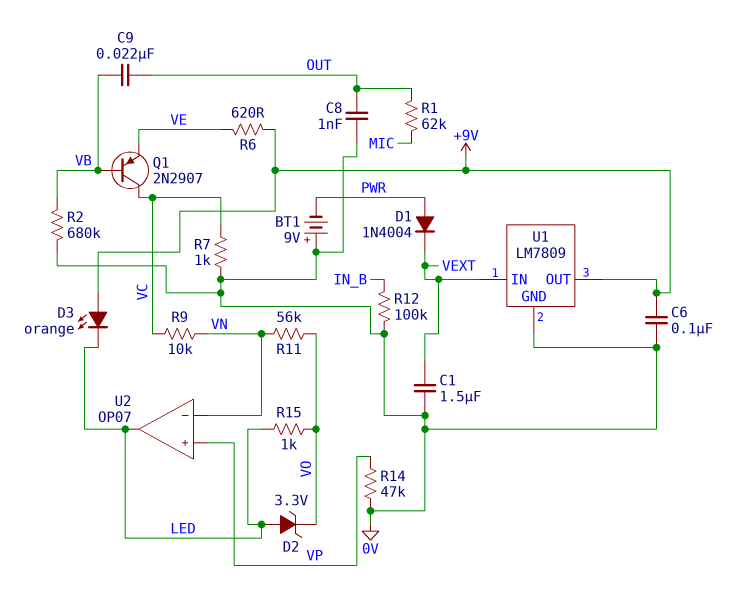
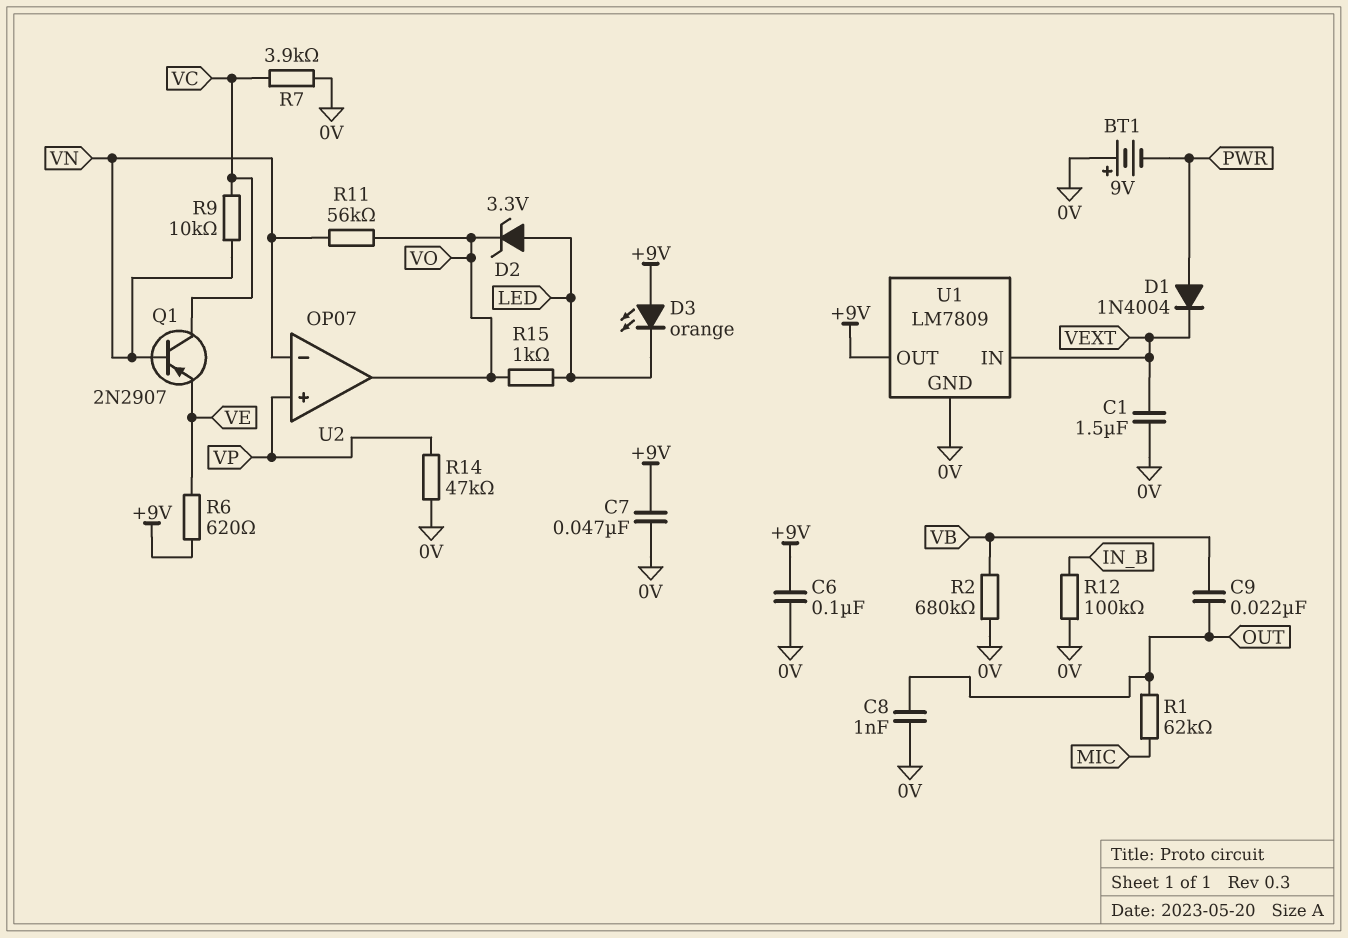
C7: none -> 47nF (+9V, 0V)
Q1: PNP 2N2907 (B VB, C VC, E VE) -> PNP 2N2907 (B VN, C VC, E VE)
R7: 1k (0V, VC) -> 3.9k (0V, VC)
U2 pin out: LED -> VO

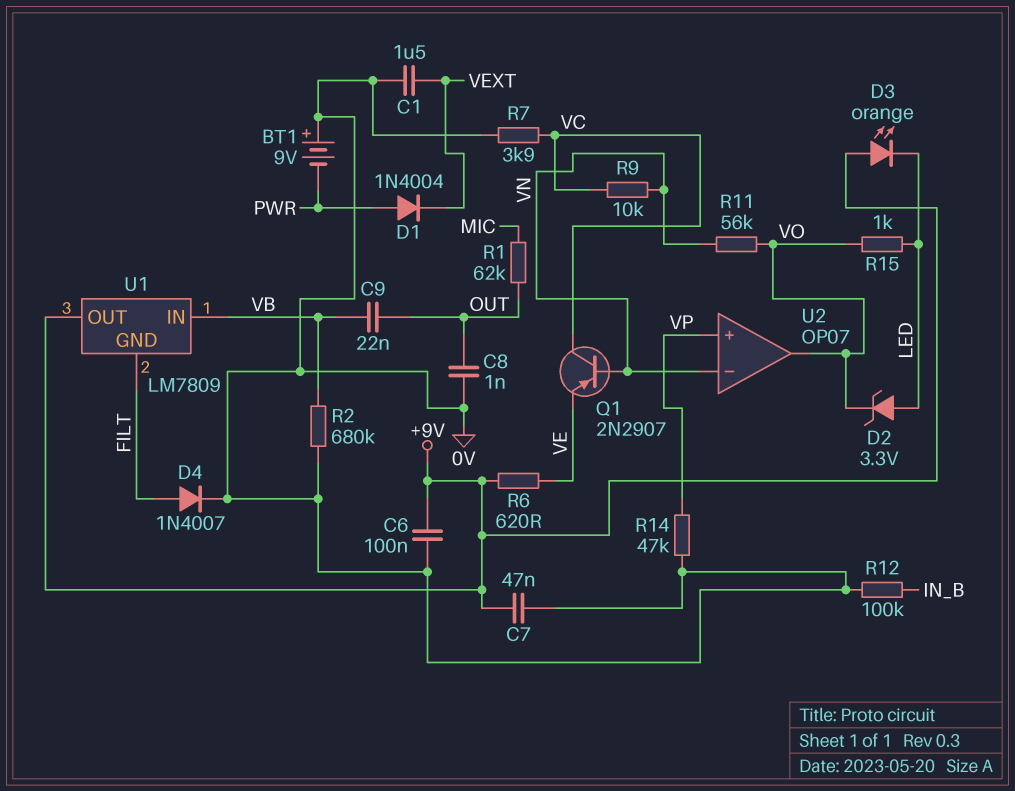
D4: none -> diode 1N4007 (A FILT, K 0V)
U1 pin GND: 0V -> FILT
U1 pin IN: VEXT -> VB

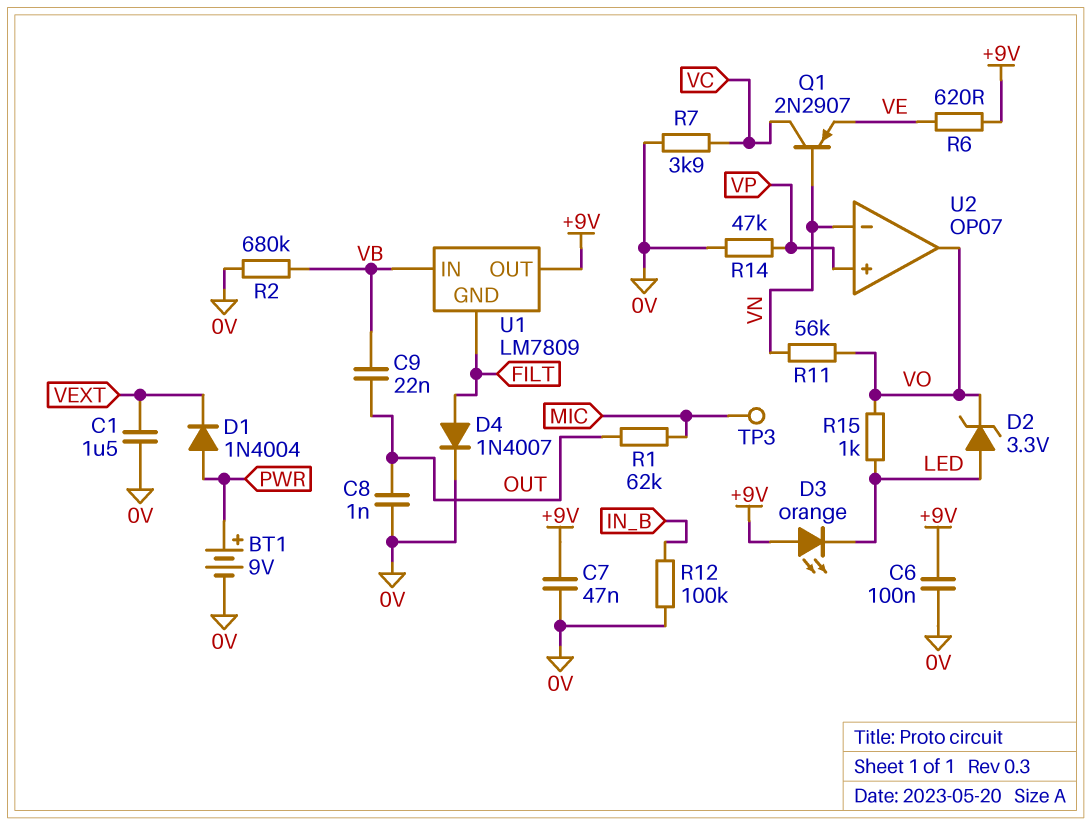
BT1: 9V (plus 0V, minus PWR) -> 9V (plus PWR, minus 0V)
R9: 10k (VC, VN) -> none
TP3: none -> test point (MIC)

